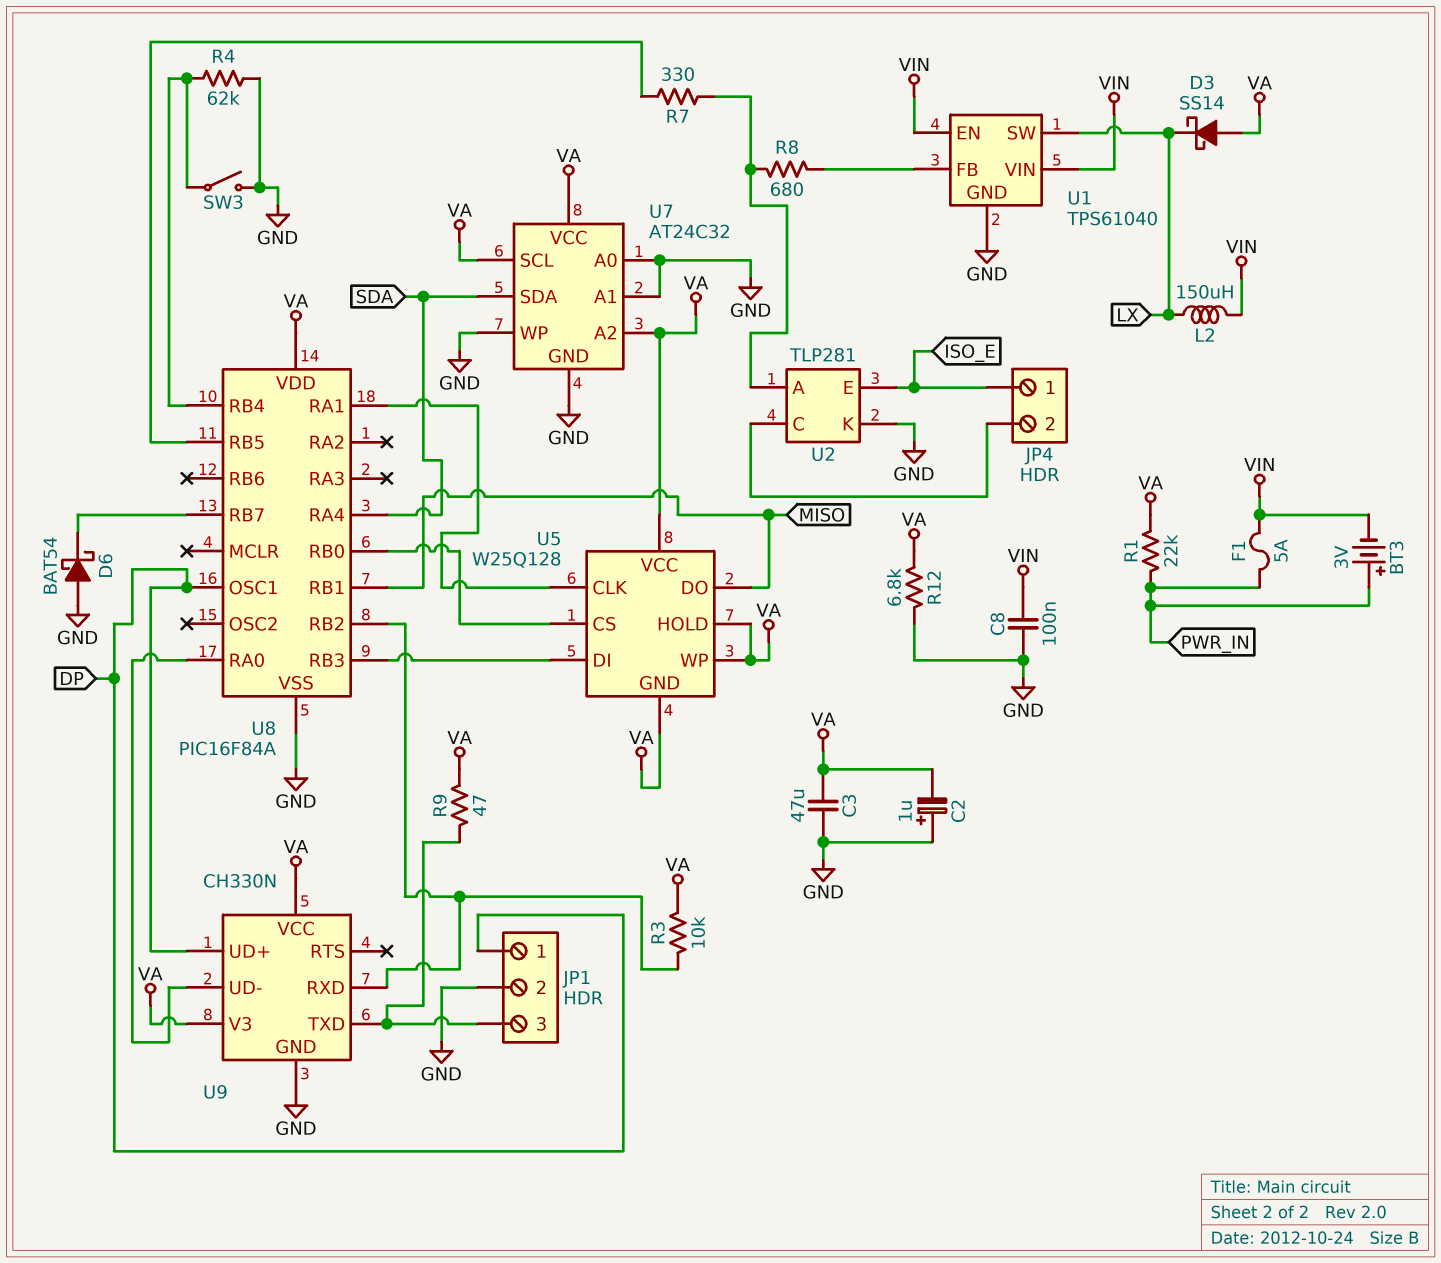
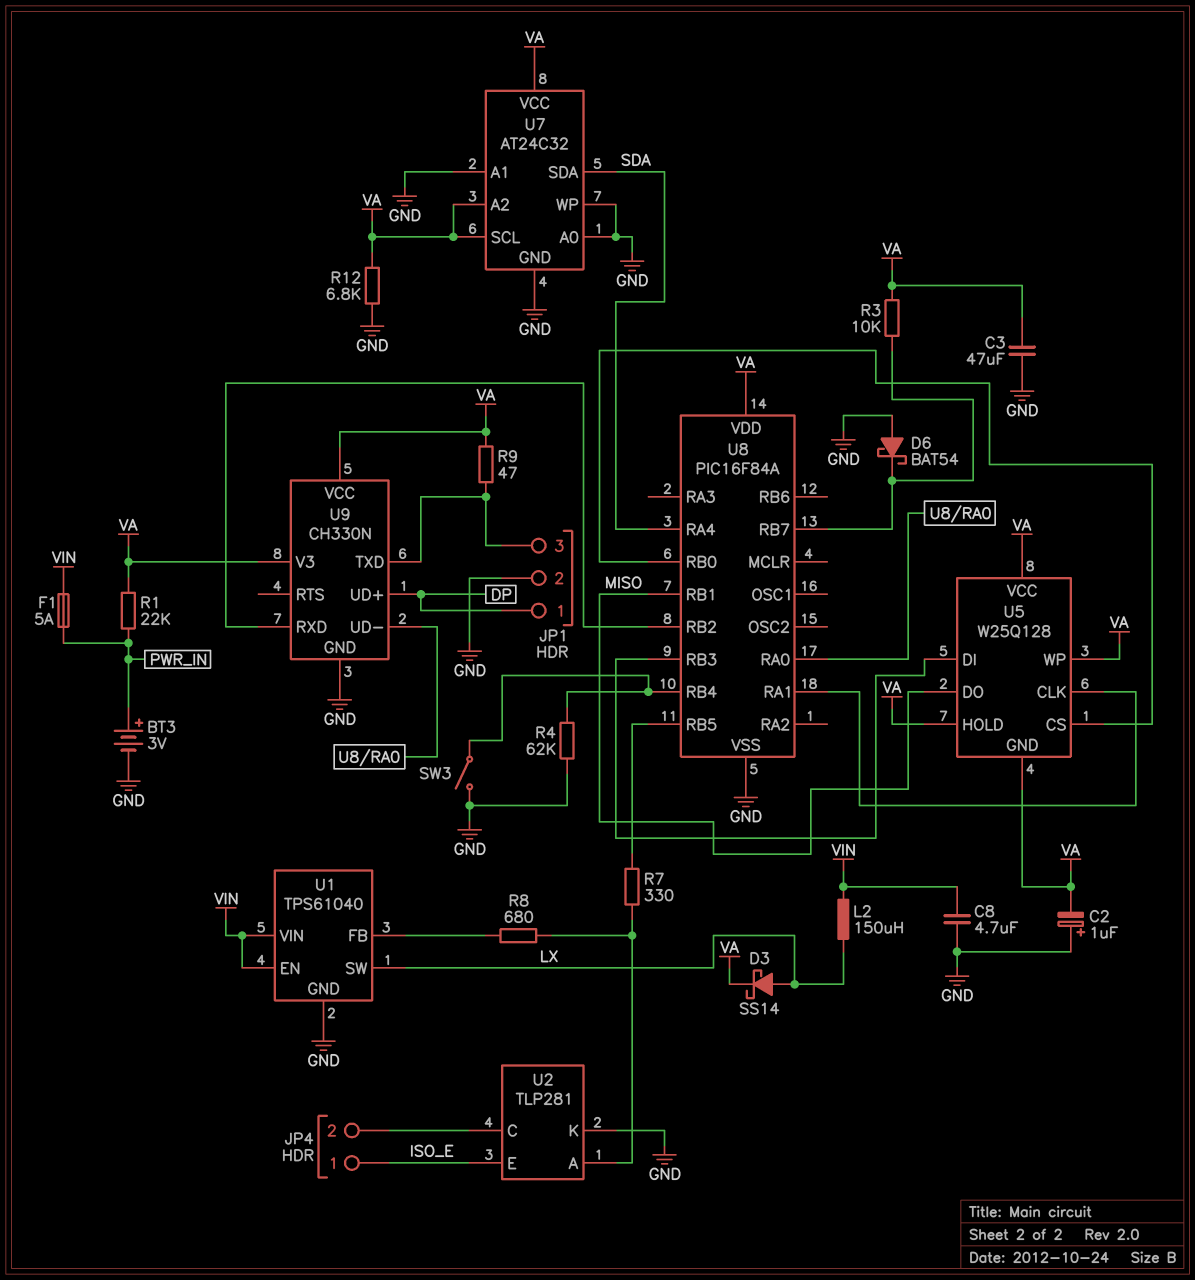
BT3: 3V (plus PWR_IN, minus VIN) -> 3V (plus PWR_IN, minus GND)
C8: 100nF (GND, VIN) -> 4.7uF (GND, VIN)
D3: schottky SS14 (A VA, K LX) -> schottky SS14 (A LX, K VA)
R3: 10k (U8/RB2, VA) -> 10k (U8/RB7, VA)
U8 pin OSC1: DP -> none

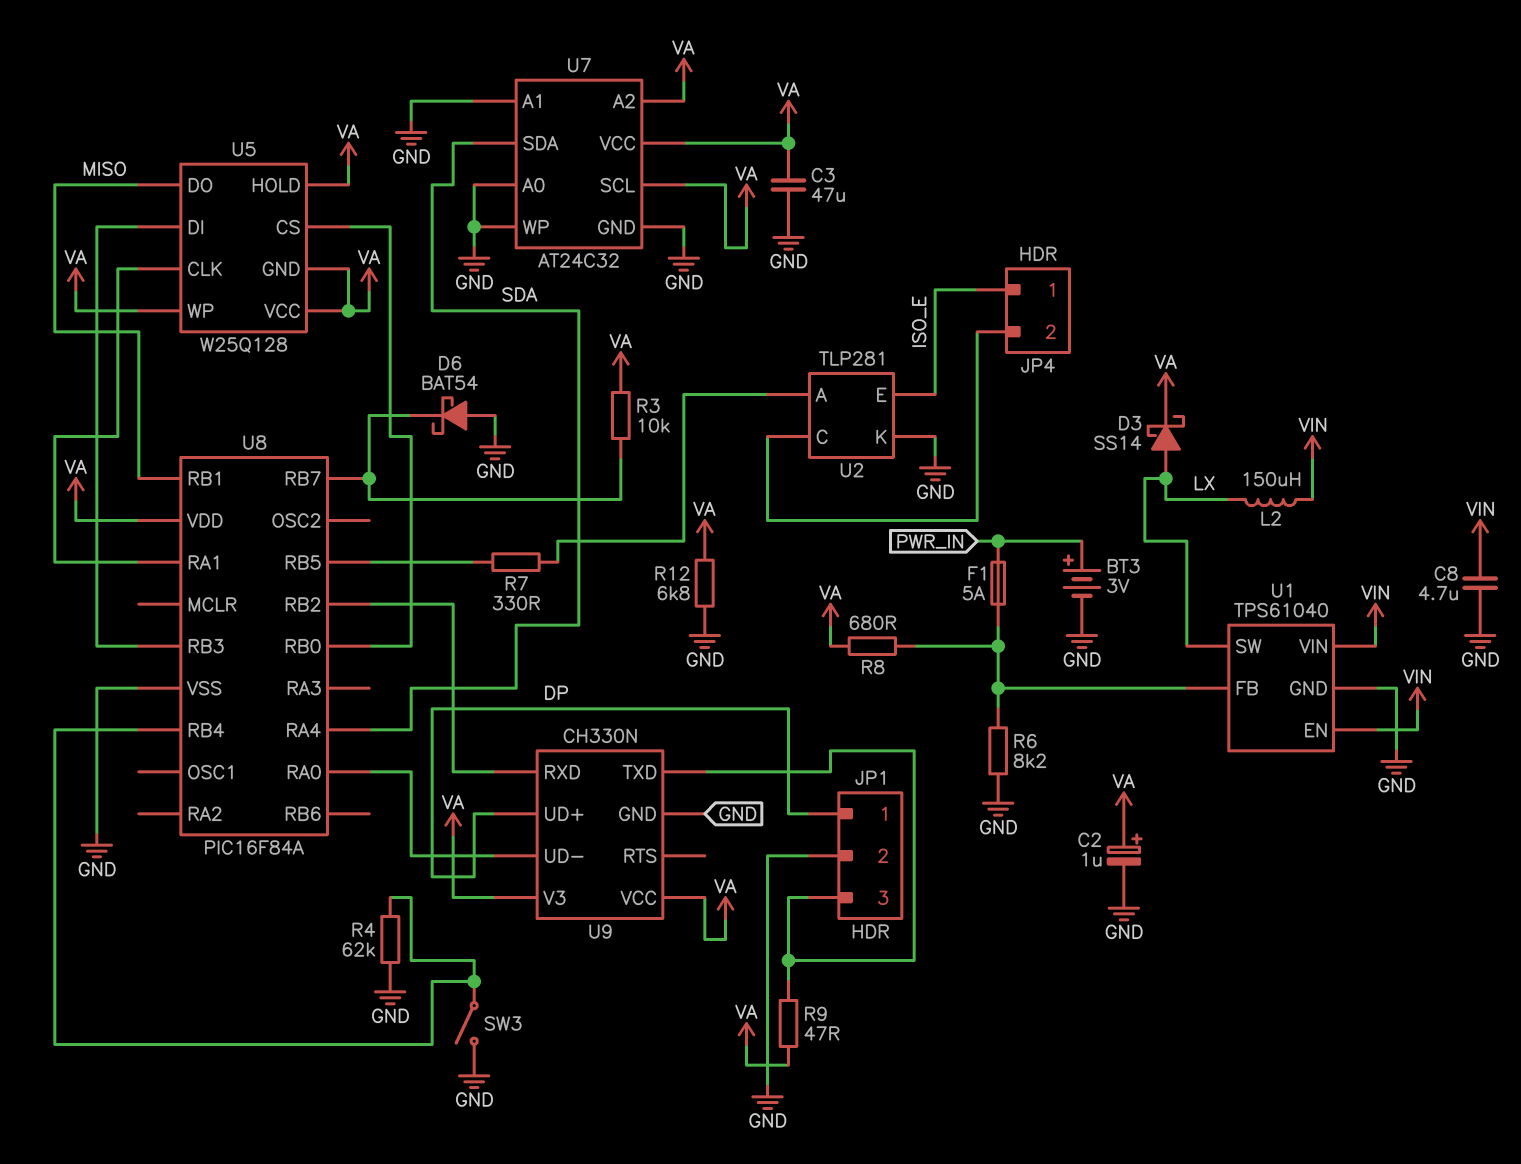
C2: 1uF (plus GND, minus VA) -> 1uF (plus VA, minus GND)
F1: 5A (PWR_IN, VIN) -> 5A (PWR_IN, U1/FB)
R1: 22k (PWR_IN, VA) -> none
R6: none -> 8.2k (GND, U1/FB)
R8: 680 (U1/FB, U2/A) -> 680 (U1/FB, VA)

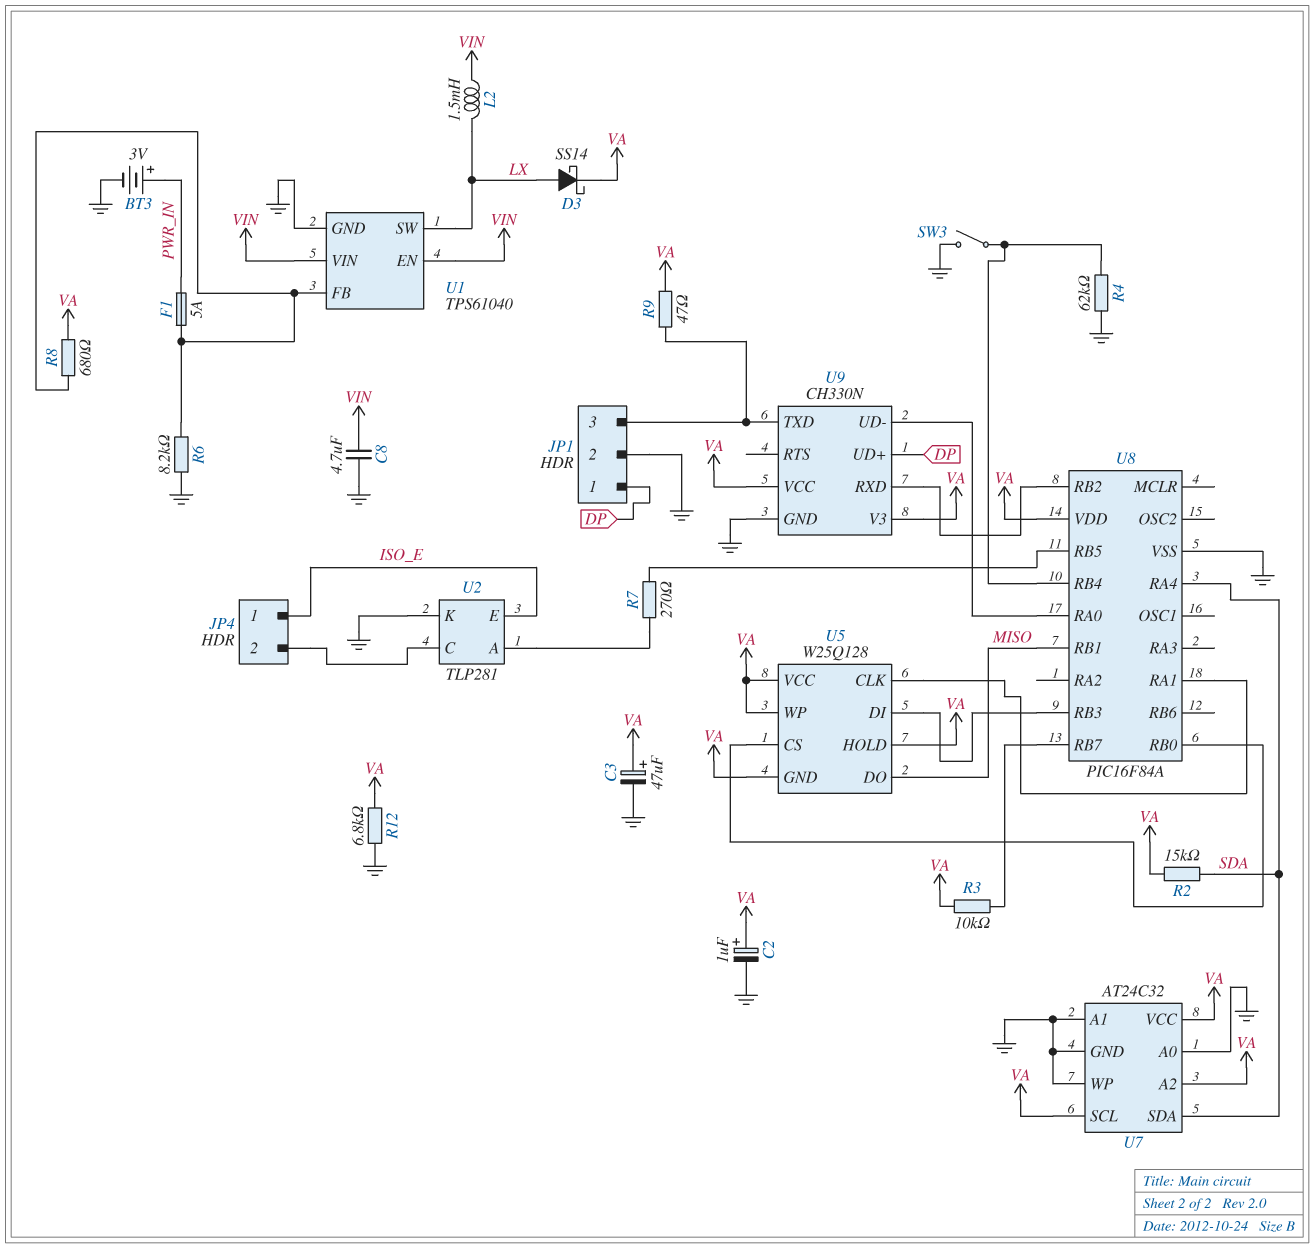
C3: 47uF (GND, VA) -> 47uF (plus VA, minus GND)
D6: schottky BAT54 (A GND, K U8/RB7) -> none
L2: 150uH (LX, VIN) -> 1.5mH (LX, VIN)
R2: none -> 15k (SDA, VA)
R7: 330 (U2/A, U8/RB5) -> 270 (U2/A, U8/RB5)

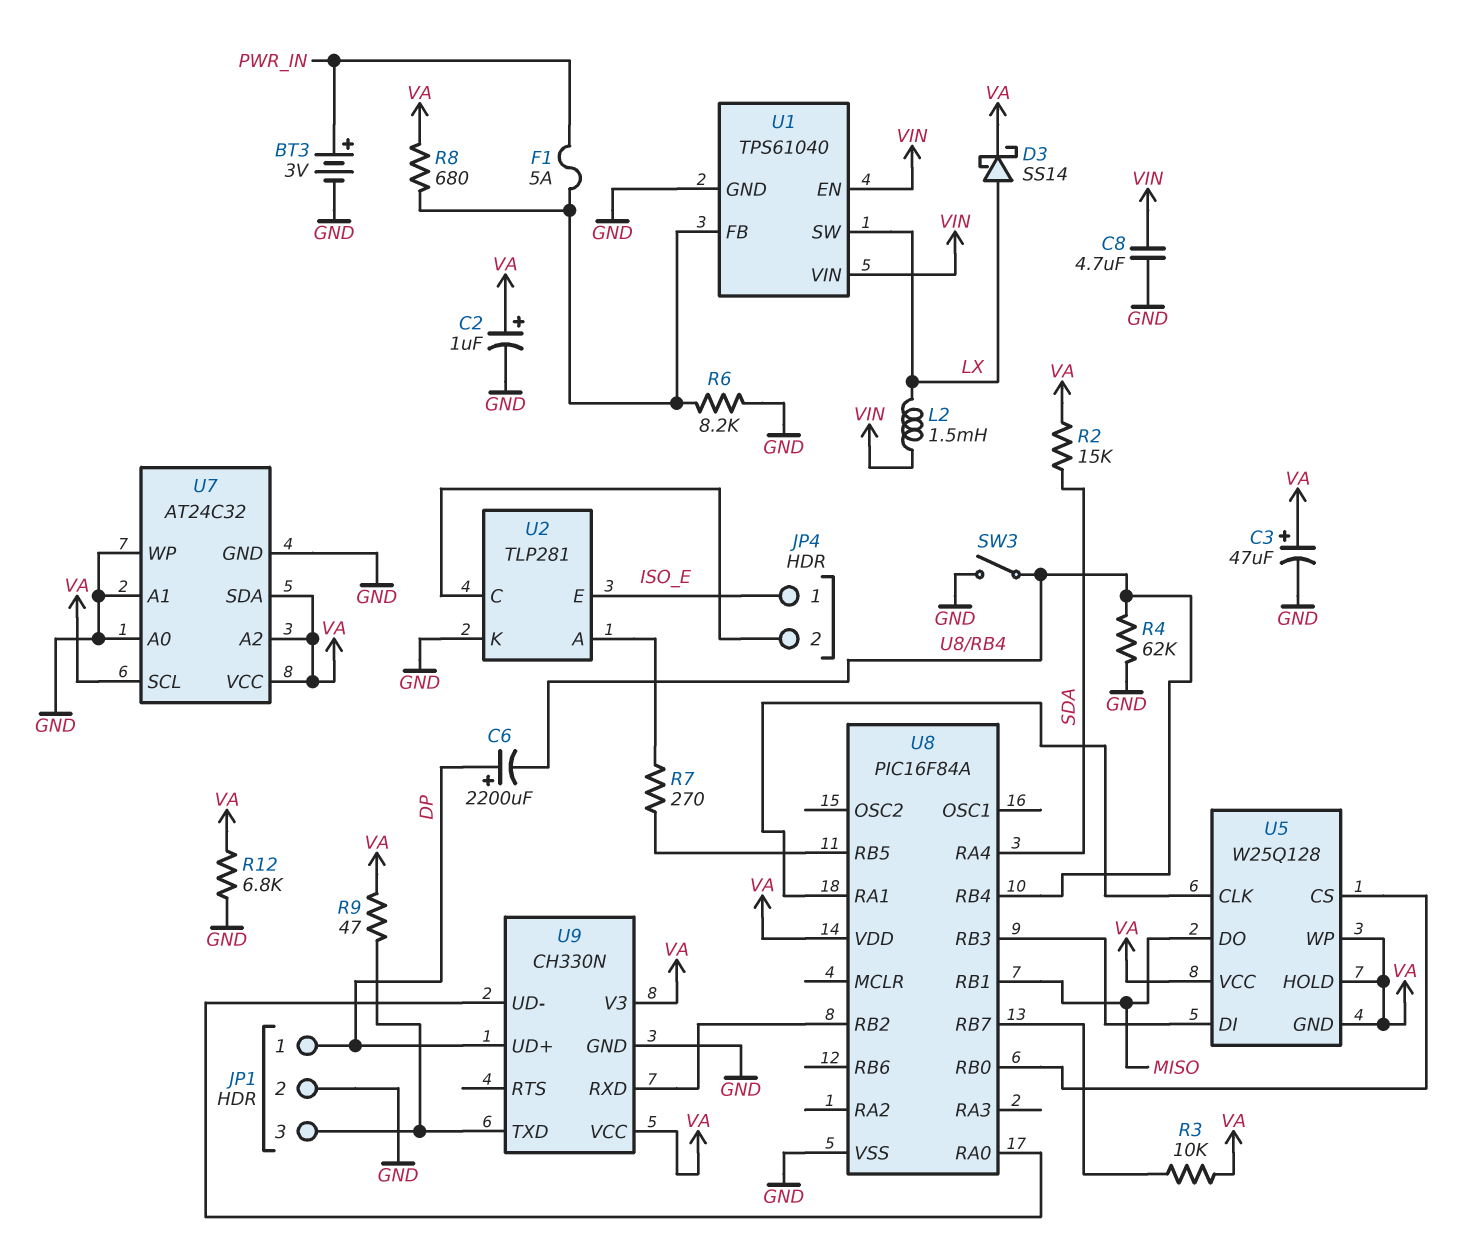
C6: none -> 2200uF (plus DP, minus U8/RB4)
U7 pin SDA: SDA -> VA

